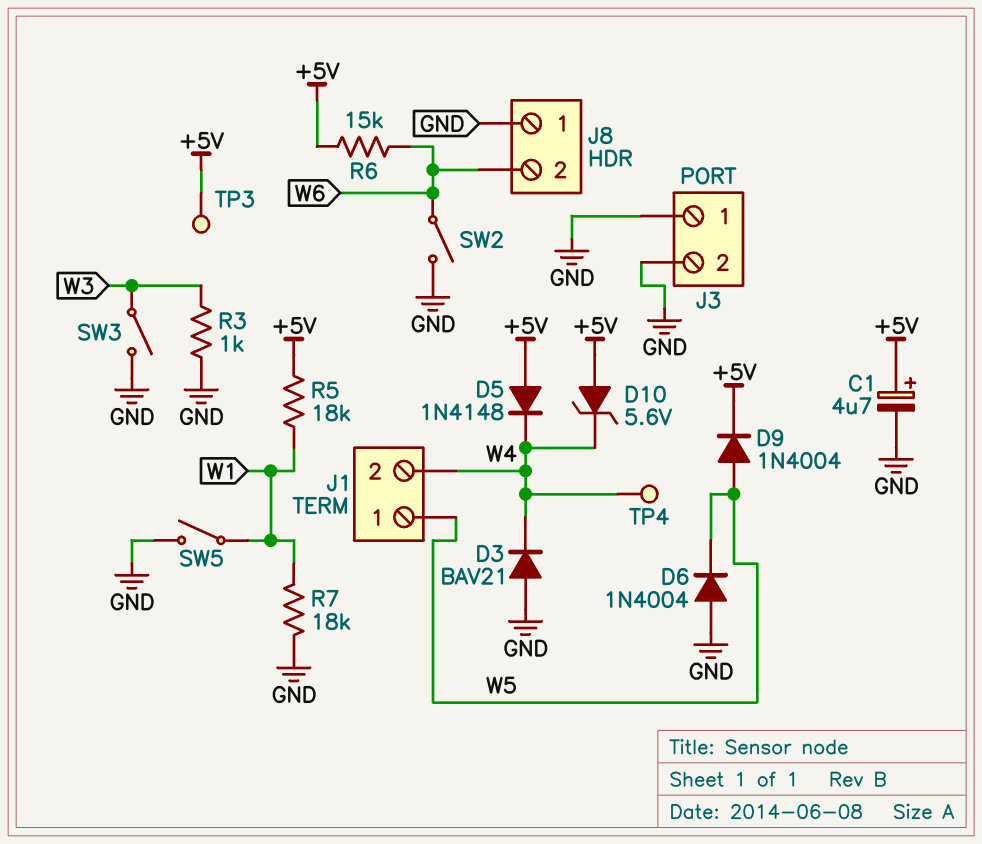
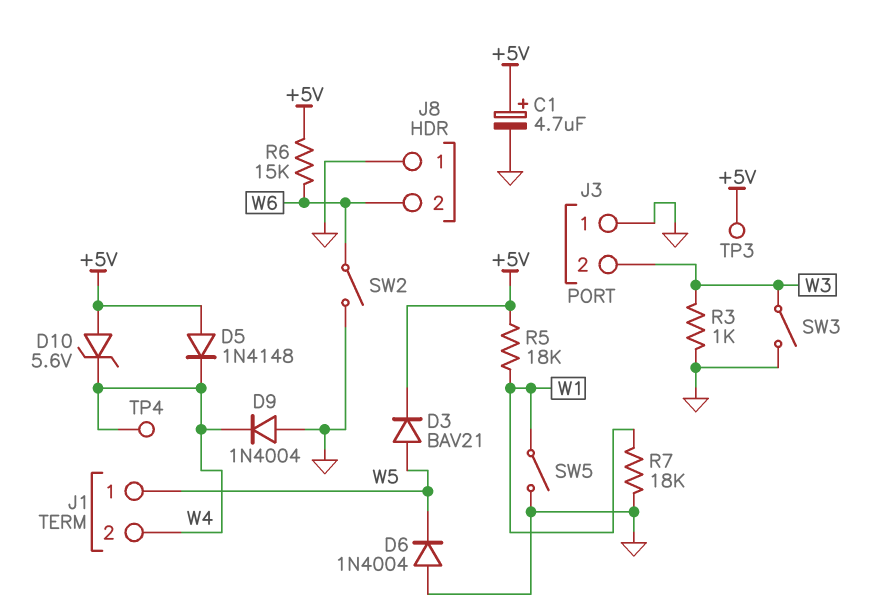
D3: diode BAV21 (A GND, K W4) -> diode BAV21 (A W5, K +5V)
D9: diode 1N4004 (A W5, K +5V) -> diode 1N4004 (A GND, K W4)
J3 pin 2: GND -> W3

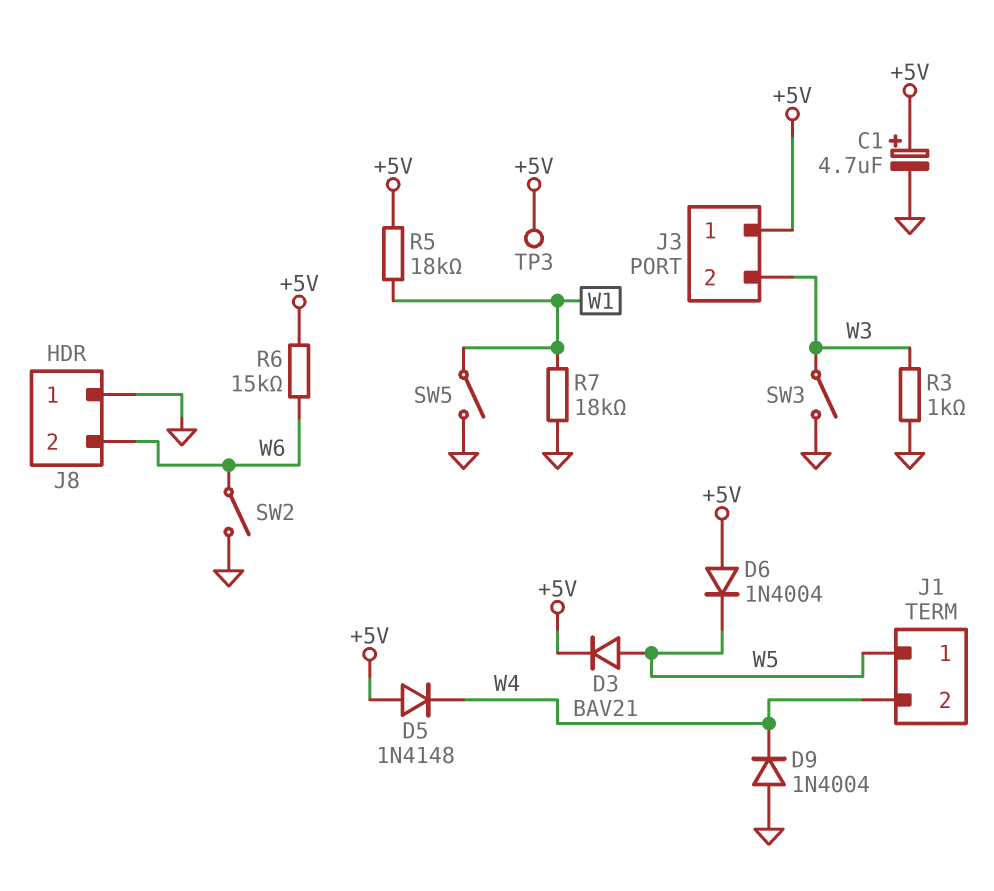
D6: diode 1N4004 (A GND, K W5) -> diode 1N4004 (A +5V, K W5)
D10: zener 5.6V (A +5V, K W4) -> none
J3 pin 1: GND -> +5V
TP4: test point (W4) -> none

